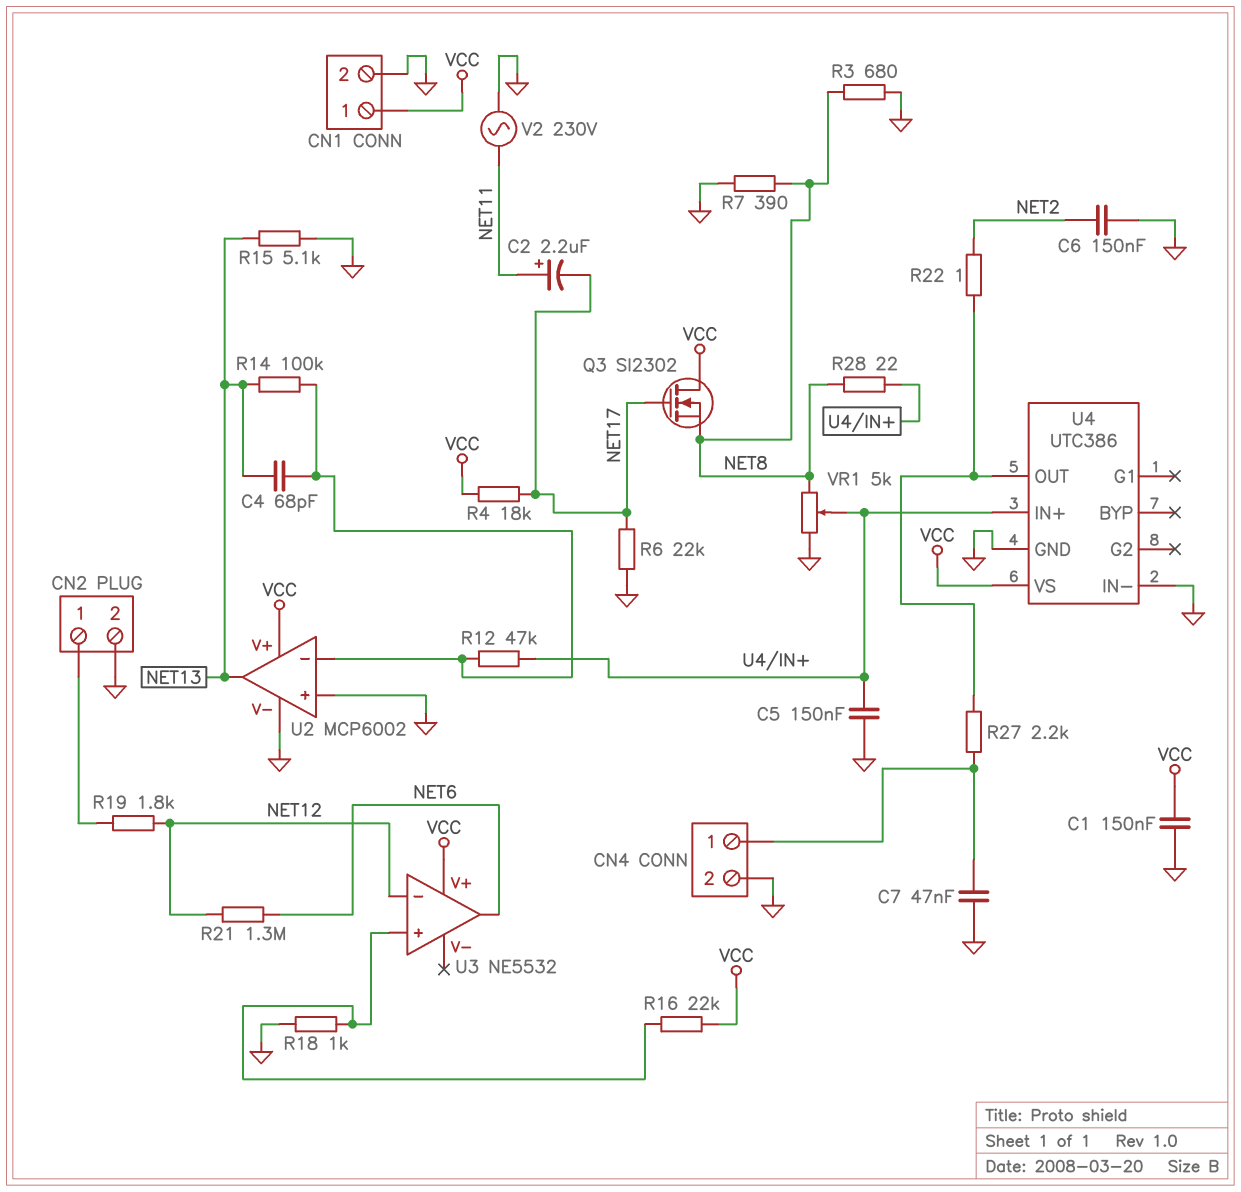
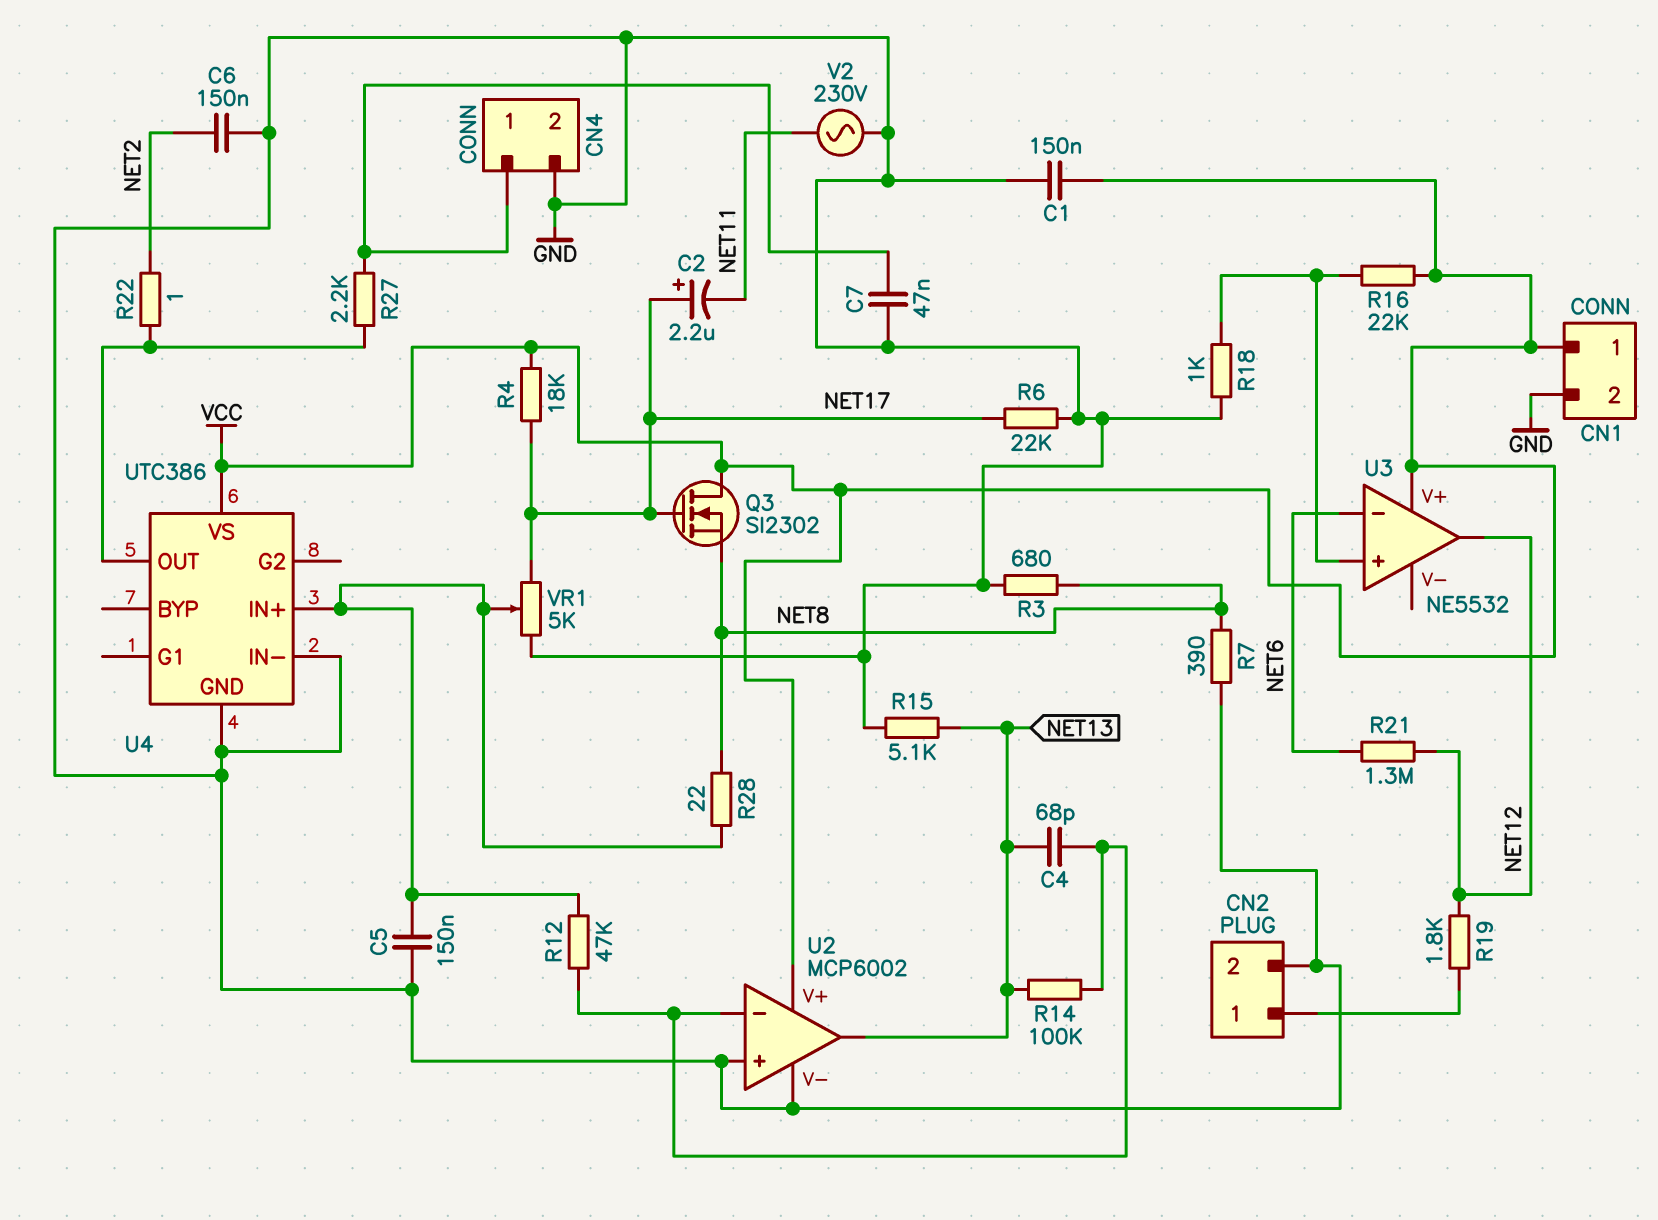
C2: 2.2uF (plus NET11, minus NET17) -> 2.2uF (plus NET17, minus NET11)
U3 pin in-: NET12 -> NET6
U3 pin out: NET6 -> NET12
VR1: 5k (GND, NET8, wiper U4/IN+) -> 5k (GND, NET17, wiper U4/IN+)

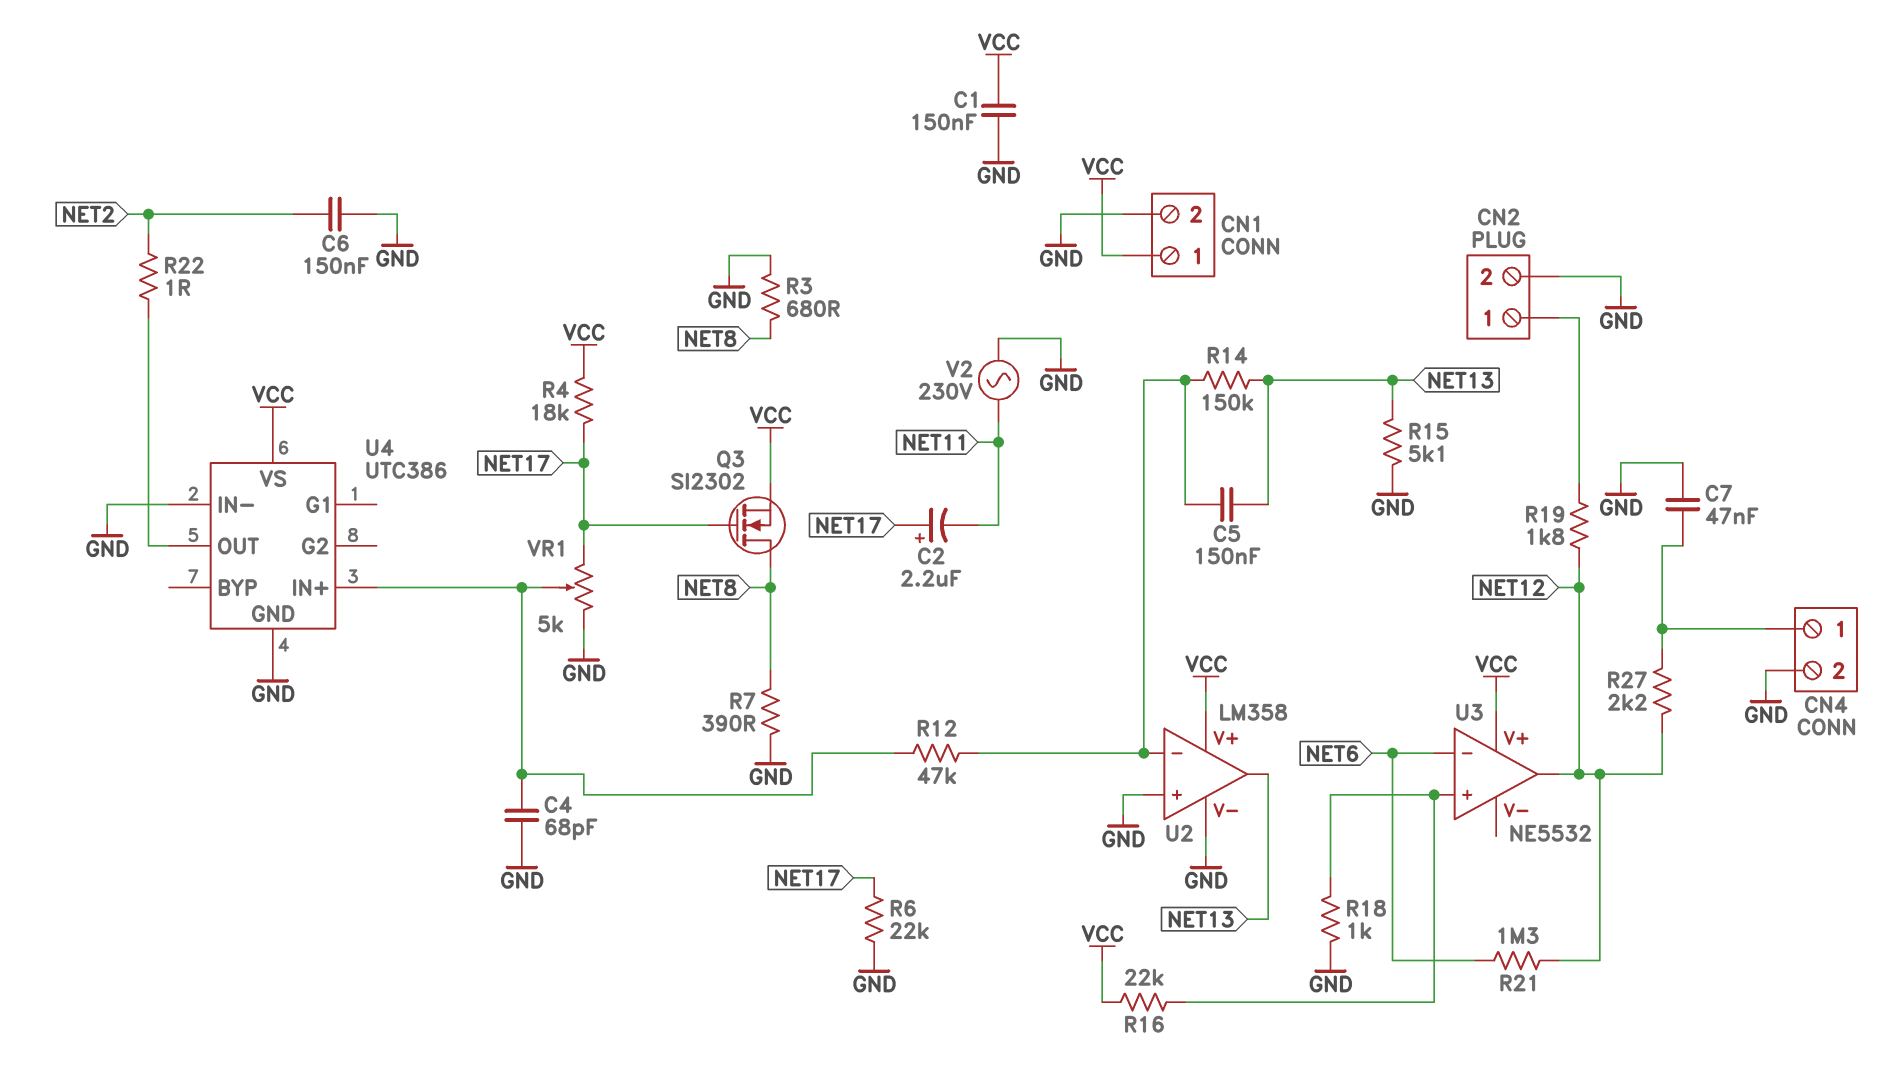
C4: 68pF (NET13, U2/in-) -> 68pF (GND, U4/IN+)
C5: 150nF (GND, U4/IN+) -> 150nF (NET13, U2/in-)
Q3: NMOS SI2302 (G NET17, D VCC, S NET8) -> NMOS SI2302 (G NET17, D NET8, S VCC)
R14: 100k (NET13, U2/in-) -> 150k (NET13, U2/in-)
R27: 2.2k (CN4/1, U4/OUT) -> 2.2k (CN4/1, NET12)
R28: 22 (NET8, U4/IN+) -> none
U2: MCP6002 -> LM358

